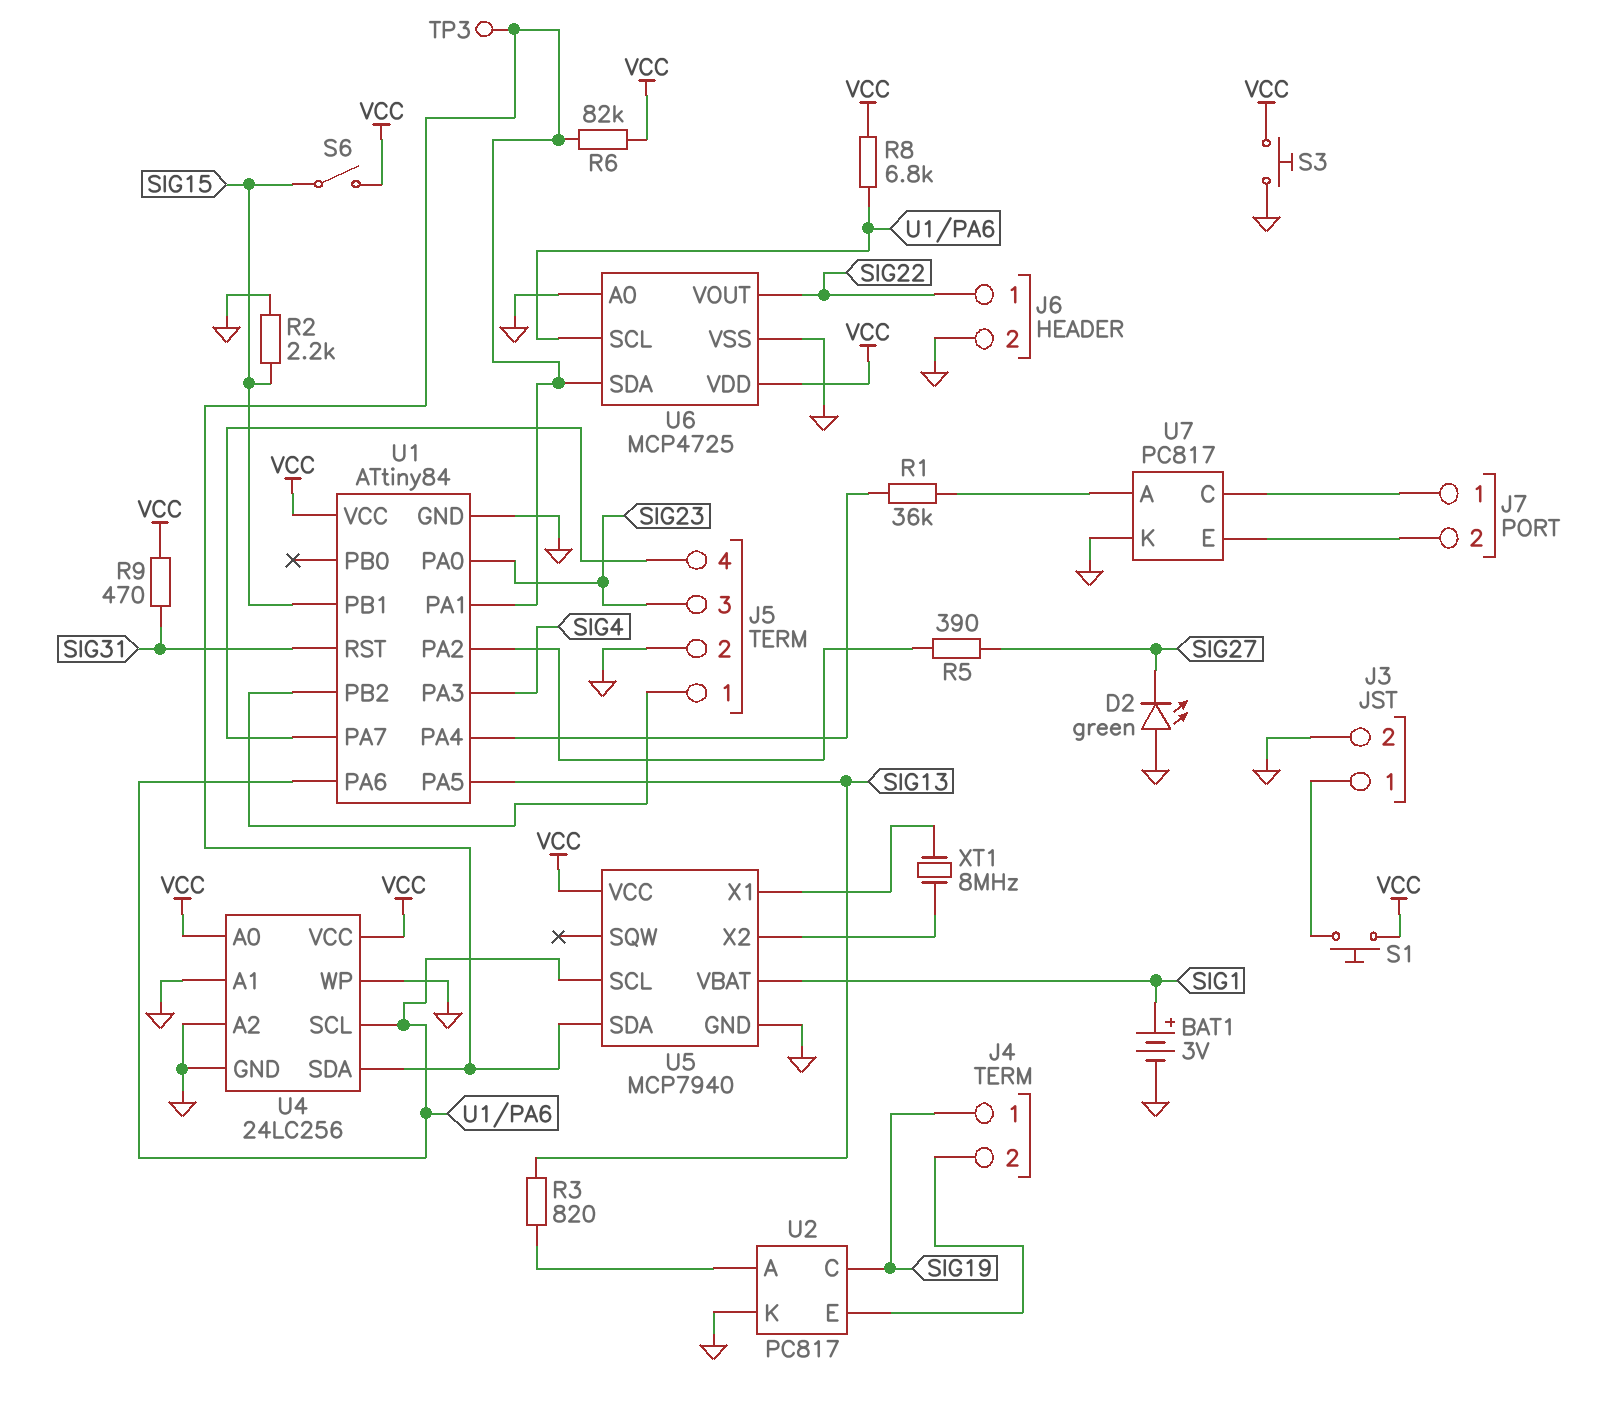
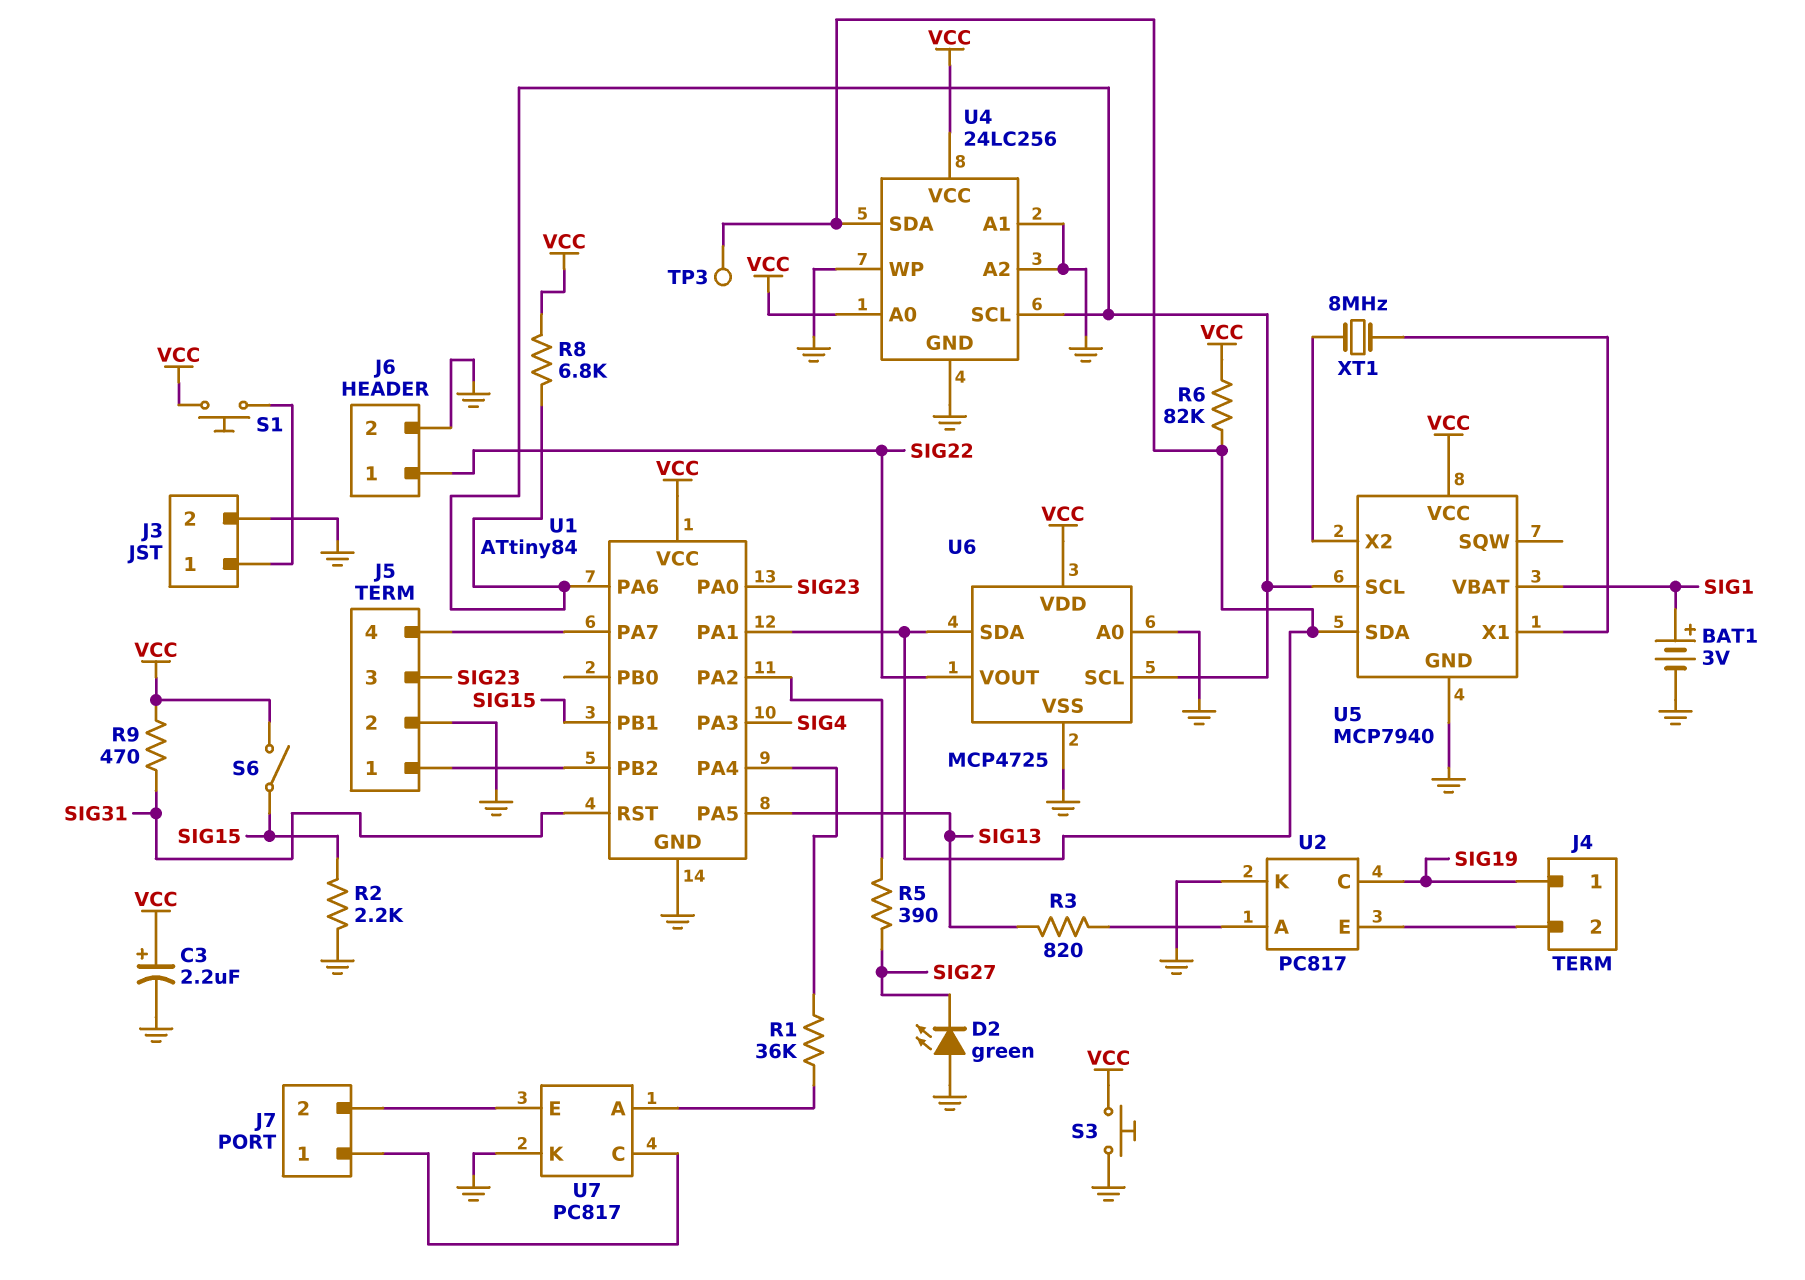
C3: none -> 2.2uF (plus VCC, minus GND)

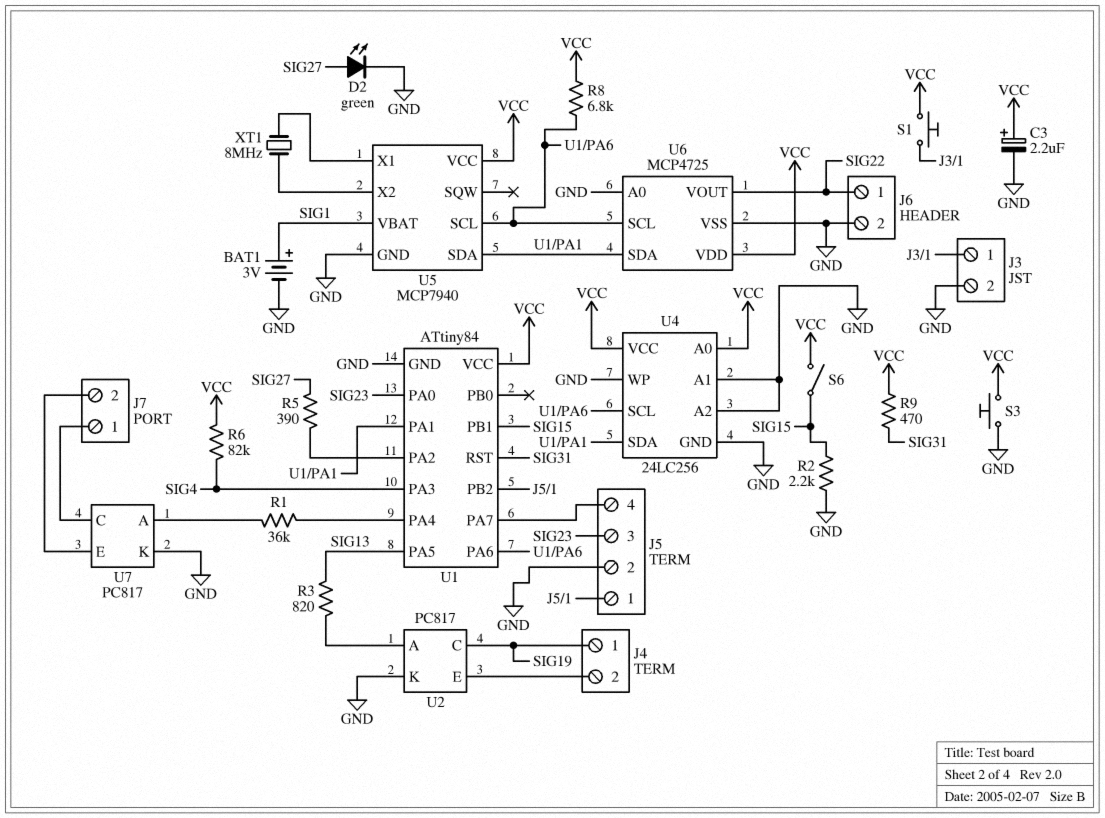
D2: LED green (A GND, K SIG27) -> LED green (A SIG27, K GND)
R6: 82k (U1/PA1, VCC) -> 82k (SIG4, VCC)
TP3: test point (U1/PA1) -> none

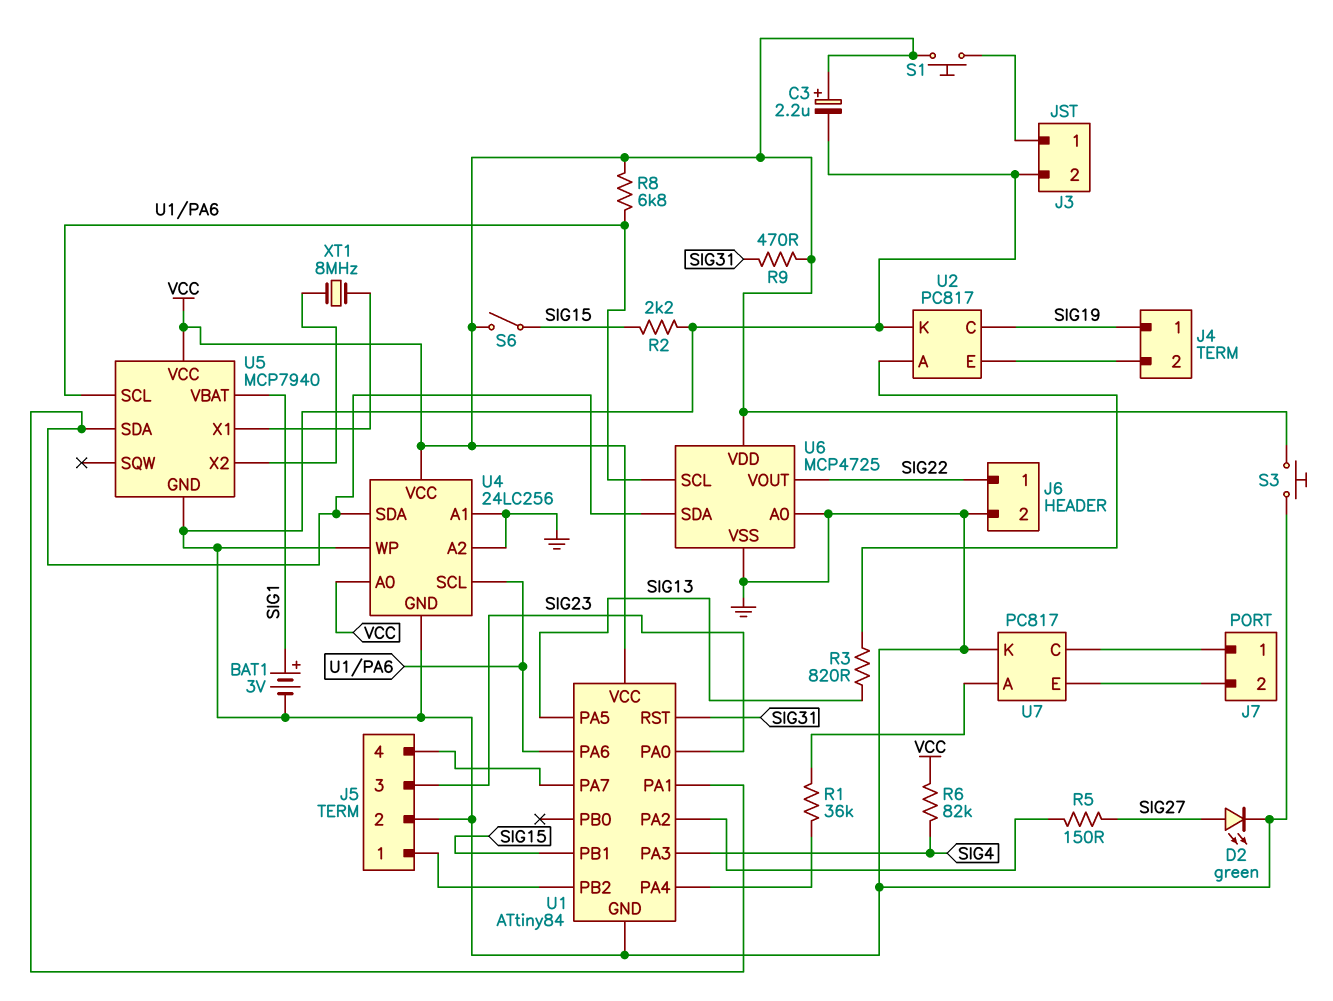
R5: 390 (SIG27, U1/PA2) -> 150 (SIG27, U1/PA2)

